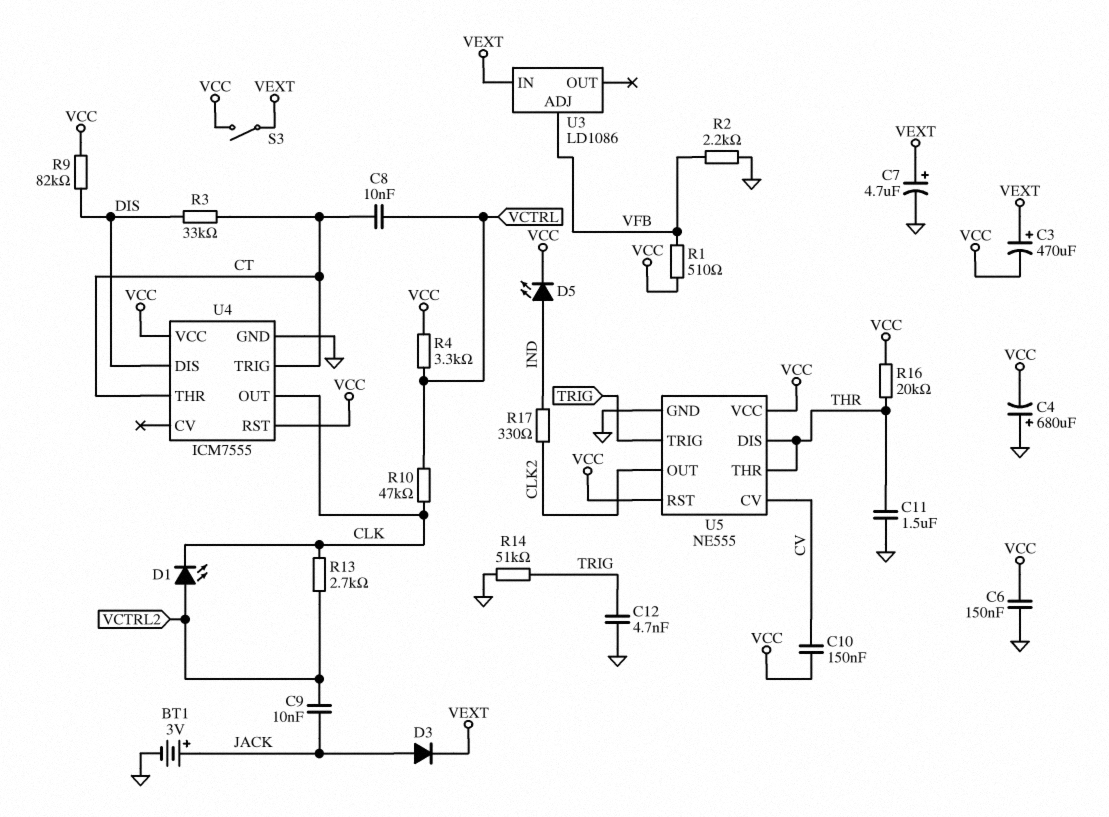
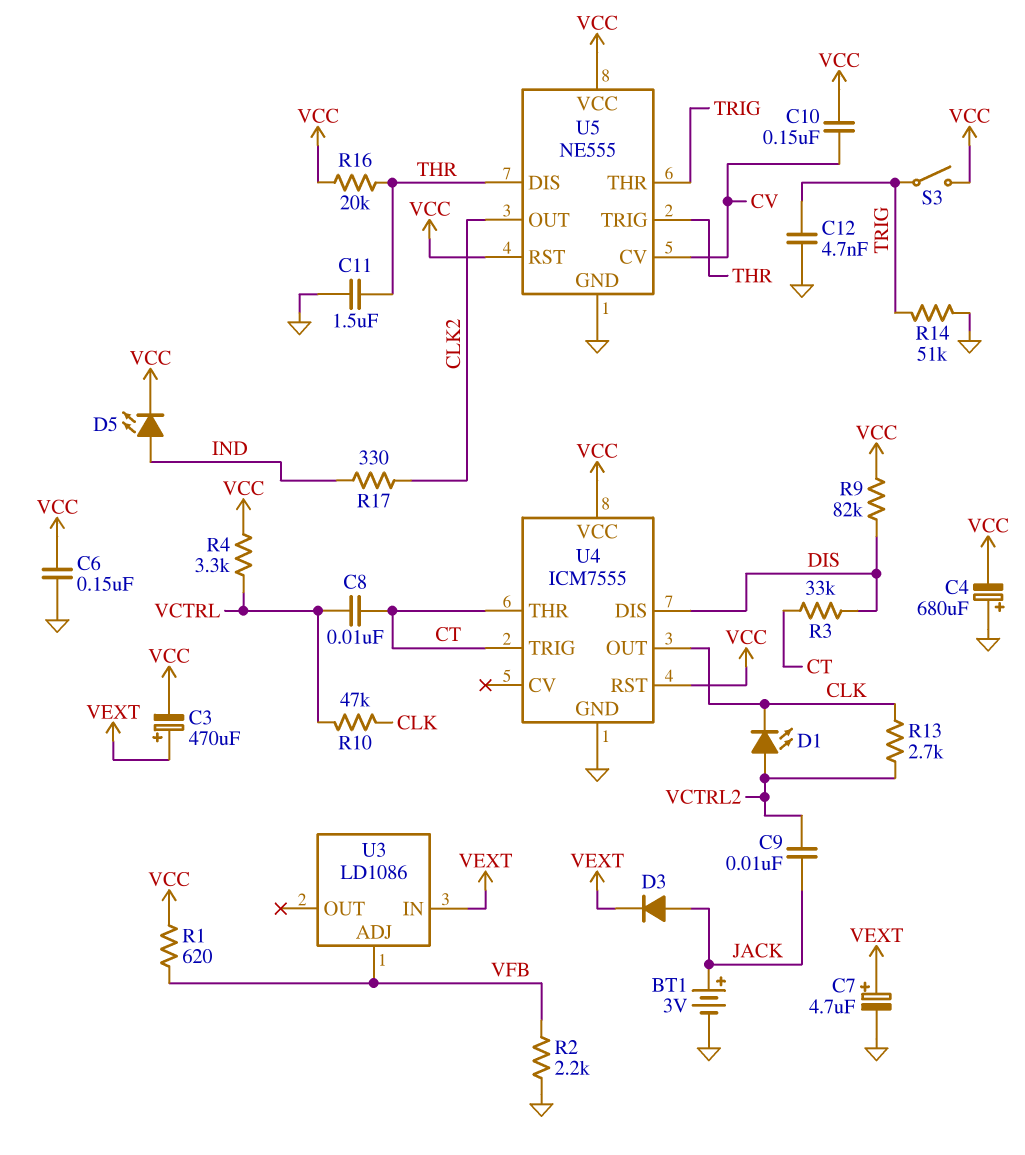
R1: 510 (VCC, VFB) -> 620 (VCC, VFB)
S3: switch (VCC, VEXT) -> switch (TRIG, VCC)
U5 pin THR: THR -> TRIG
U5 pin TRIG: TRIG -> THR

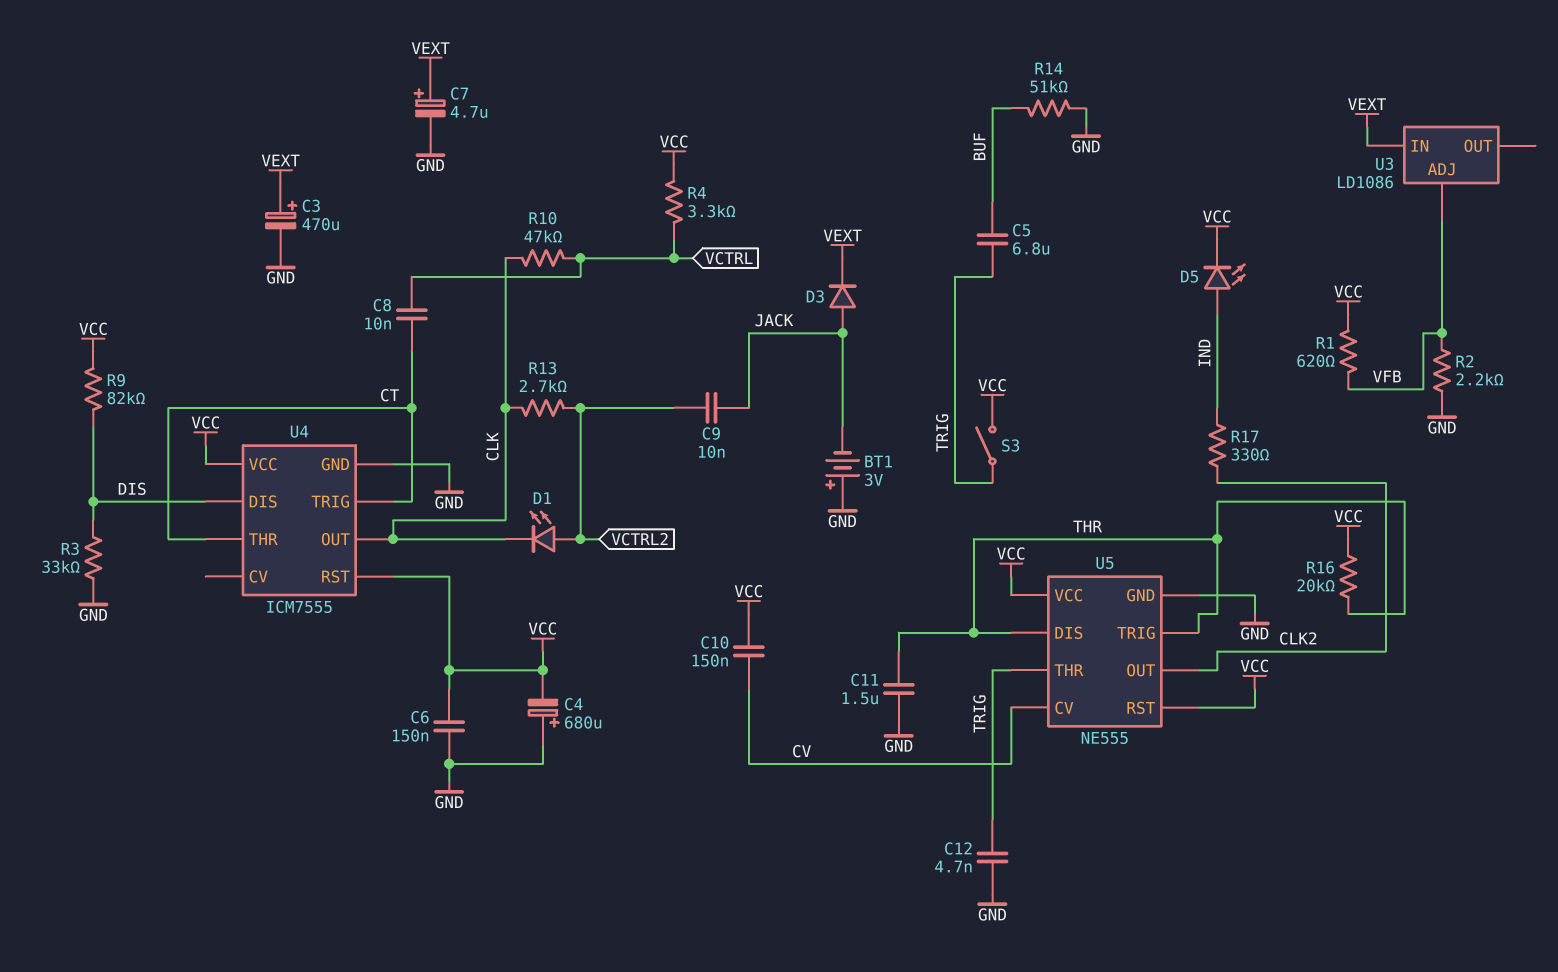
BT1: 3V (plus JACK, minus GND) -> 3V (plus GND, minus JACK)
C3: 470uF (plus VEXT, minus VCC) -> 470uF (plus VEXT, minus GND)
C5: none -> 6.8uF (BUF, TRIG)
R3: 33k (CT, DIS) -> 33k (DIS, GND)
R14: 51k (GND, TRIG) -> 51k (BUF, GND)

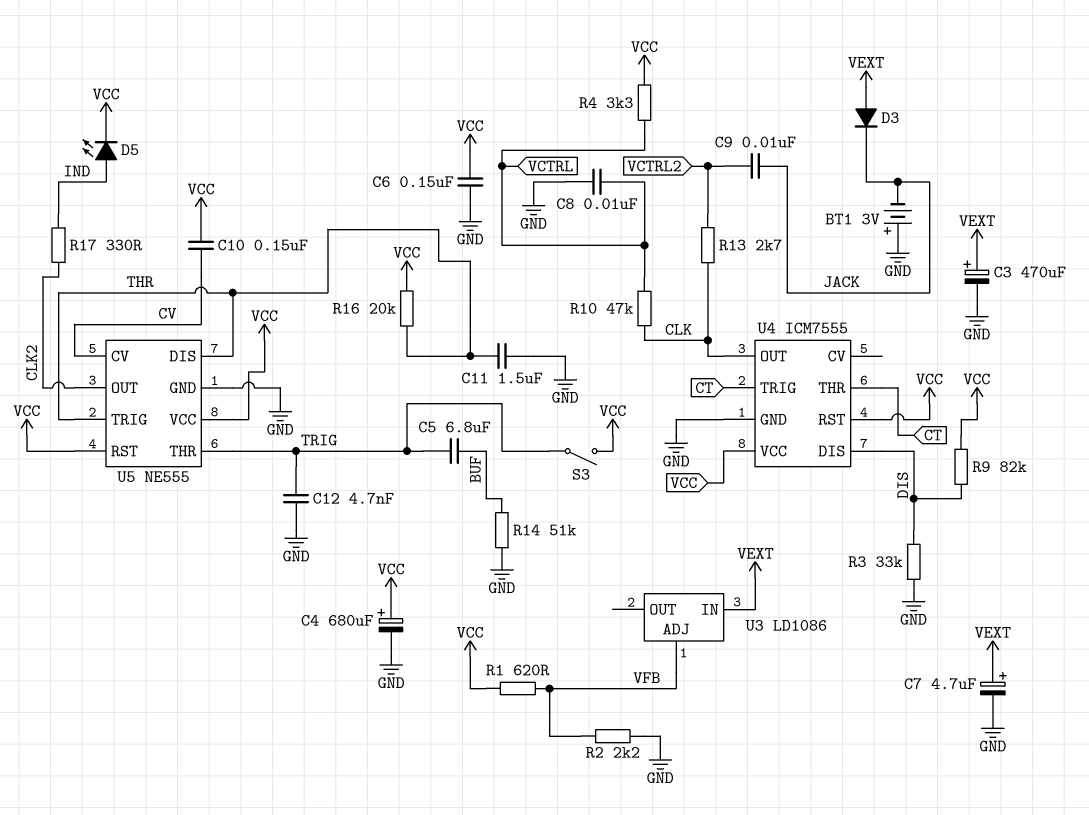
C4: 680uF (plus GND, minus VCC) -> 680uF (plus VCC, minus GND)
C8: 10nF (CT, VCTRL) -> 10nF (GND, VCTRL)
D1: LED (A VCTRL2, K CLK) -> none
D3: diode (A JACK, K VEXT) -> diode (A VEXT, K JACK)

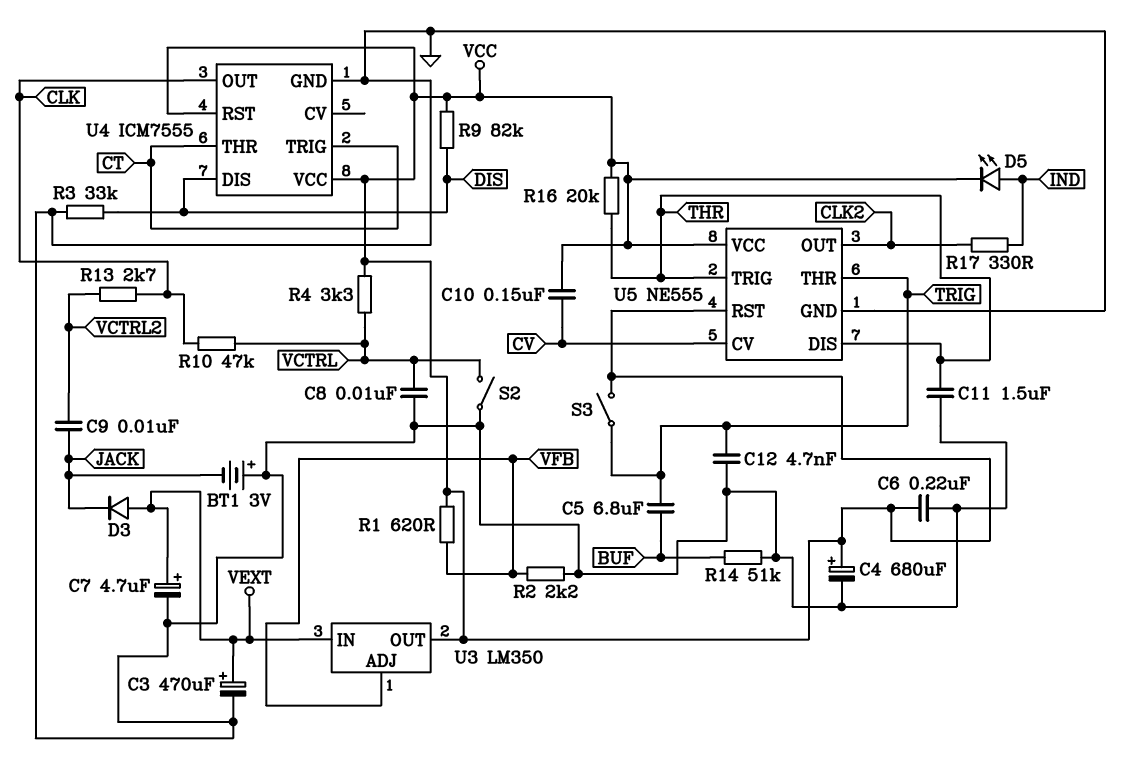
C6: 150nF (GND, VCC) -> 220nF (GND, VCC)
S2: none -> switch (GND, VCTRL)
U3: LD1086 -> LM350
U3 pin OUT: none -> VCC

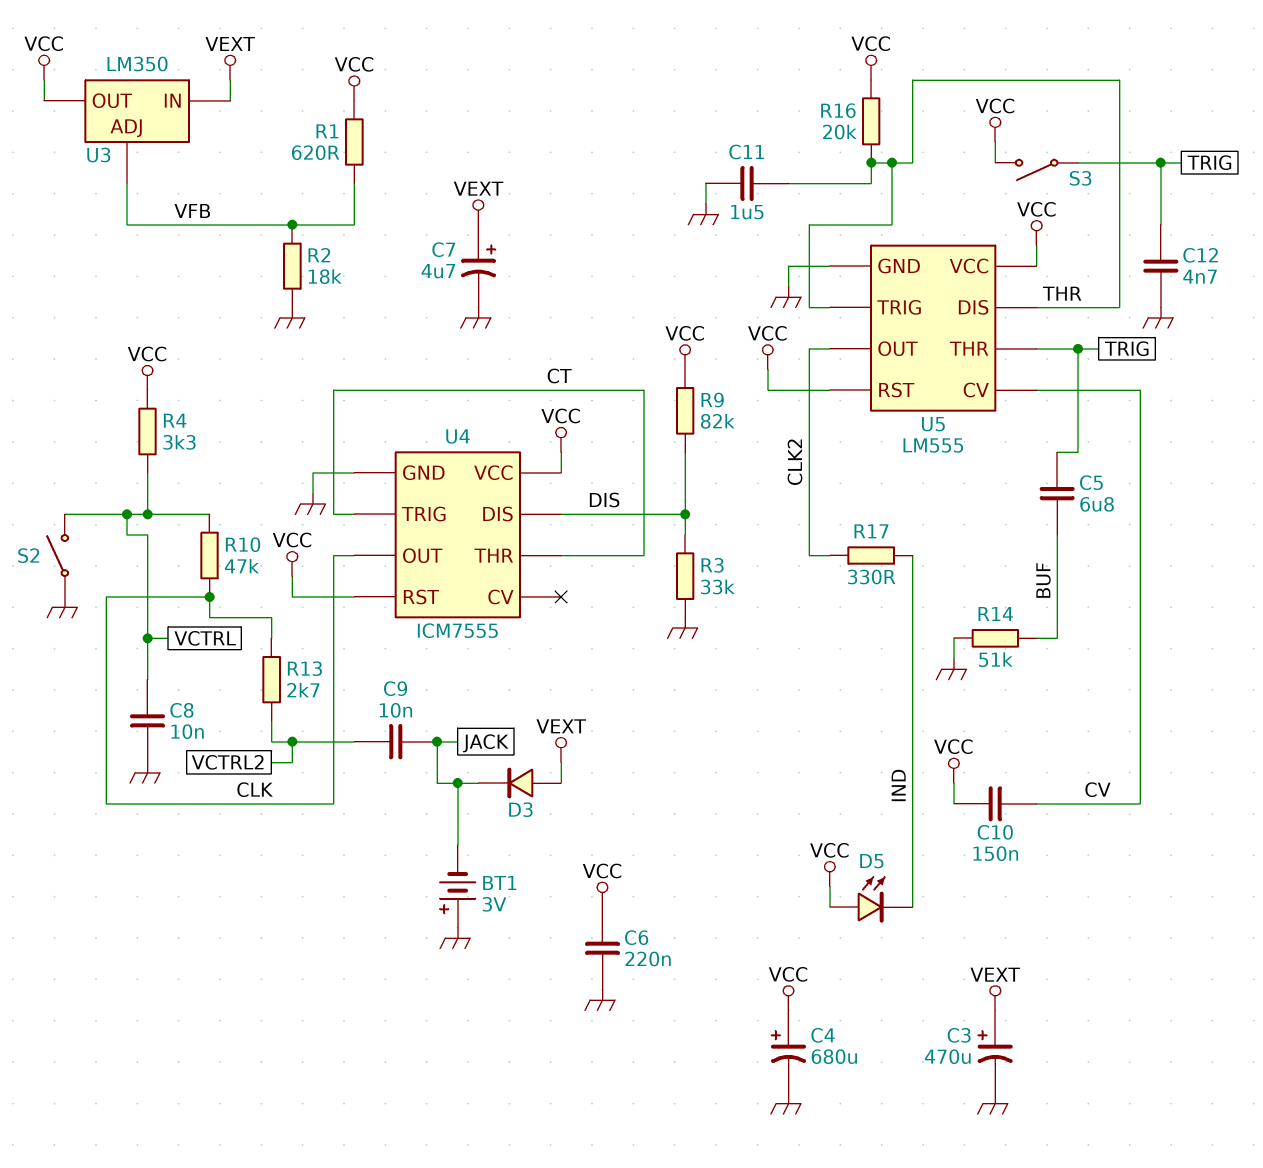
D5: LED (A IND, K VCC) -> LED (A VCC, K IND)
R2: 2.2k (GND, VFB) -> 18k (GND, VFB)
U5: NE555 -> LM555

